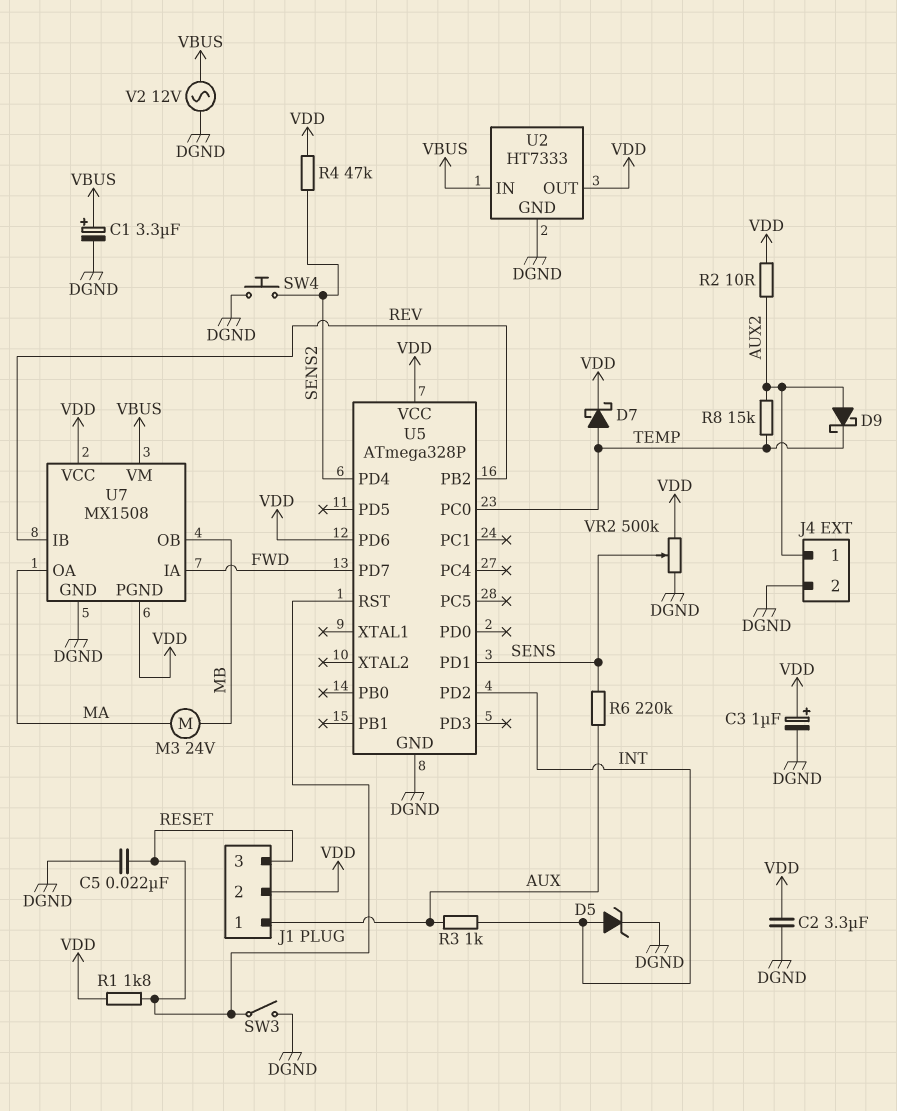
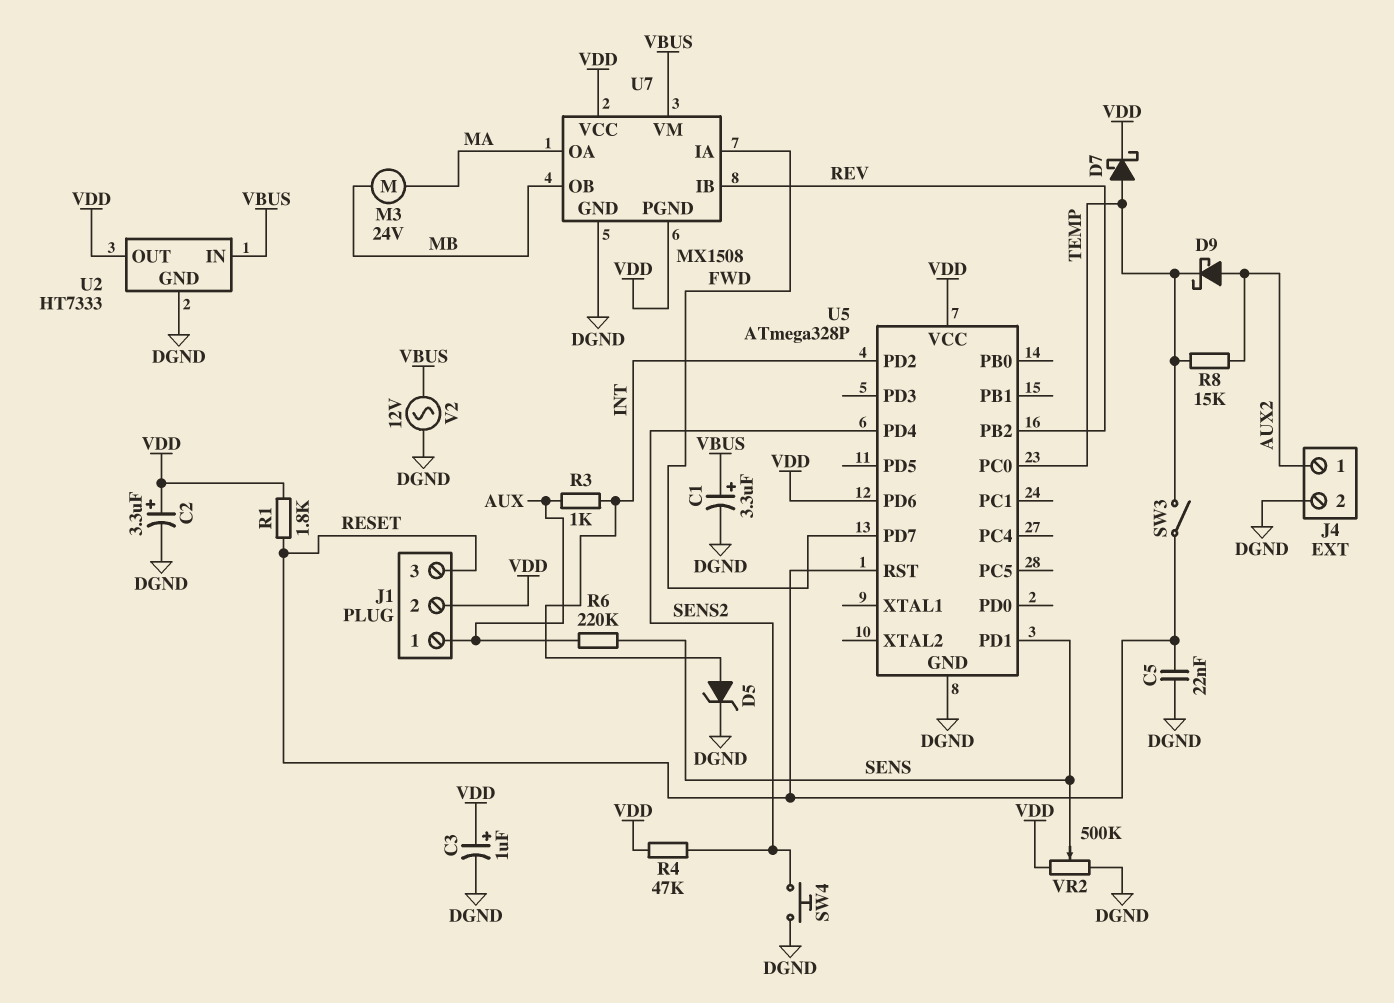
C2: 3.3uF (DGND, VDD) -> 3.3uF (plus VDD, minus DGND)
R2: 10 (AUX2, VDD) -> none
SW3: switch (DGND, RESET) -> switch (RESET, TEMP)

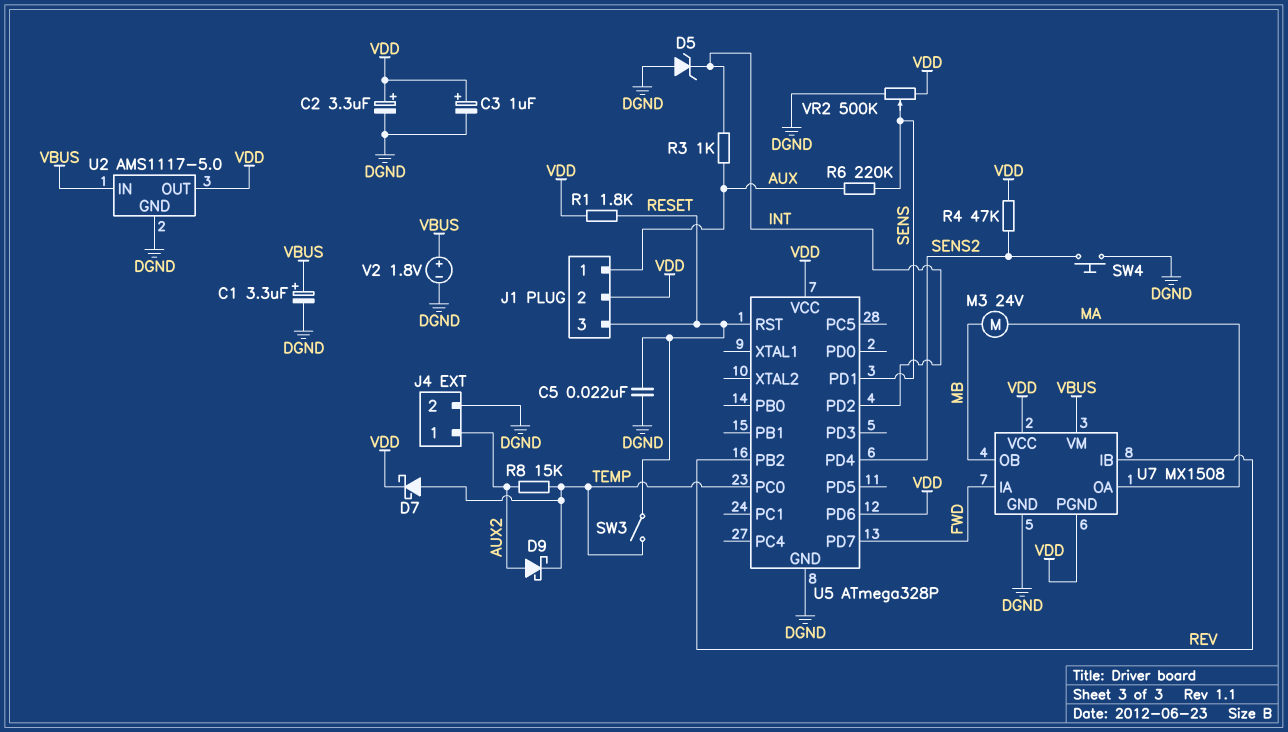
D5: zener (A INT, K DGND) -> zener (A DGND, K INT)
U2: HT7333 -> AMS1117-5.0
V2: AC 12V (DGND, VBUS) -> 1.8V (plus VBUS, minus DGND)

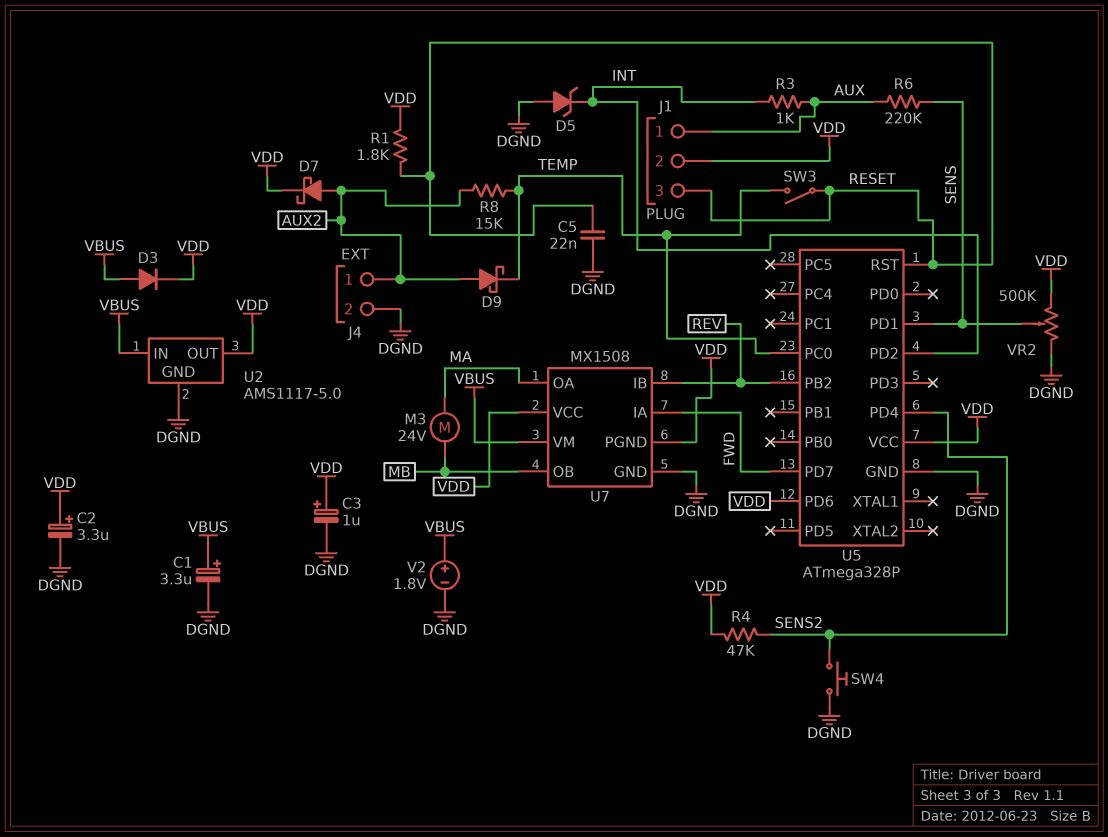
D3: none -> diode (A VBUS, K VDD)
D7: schottky (A TEMP, K VDD) -> schottky (A AUX2, K VDD)

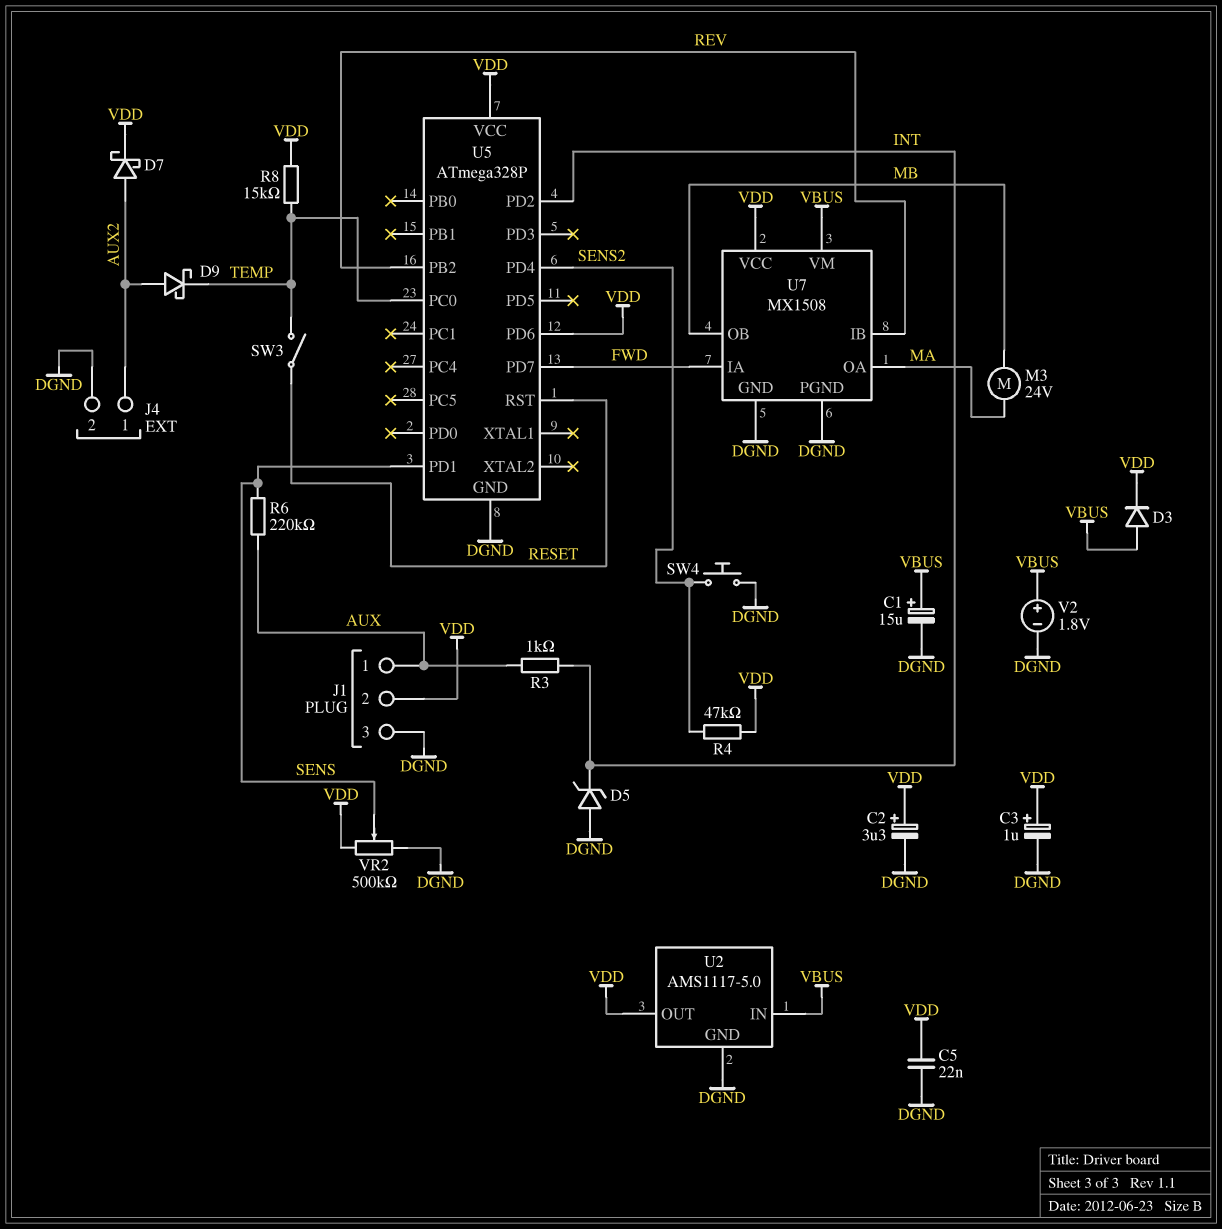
C1: 3.3uF (plus VBUS, minus DGND) -> 15uF (plus VBUS, minus DGND)
C5: 22nF (DGND, RESET) -> 22nF (DGND, VDD)
J1 pin 3: RESET -> DGND
R1: 1.8k (RESET, VDD) -> none
R8: 15k (AUX2, TEMP) -> 15k (TEMP, VDD)
U7 pin PGND: VDD -> DGND

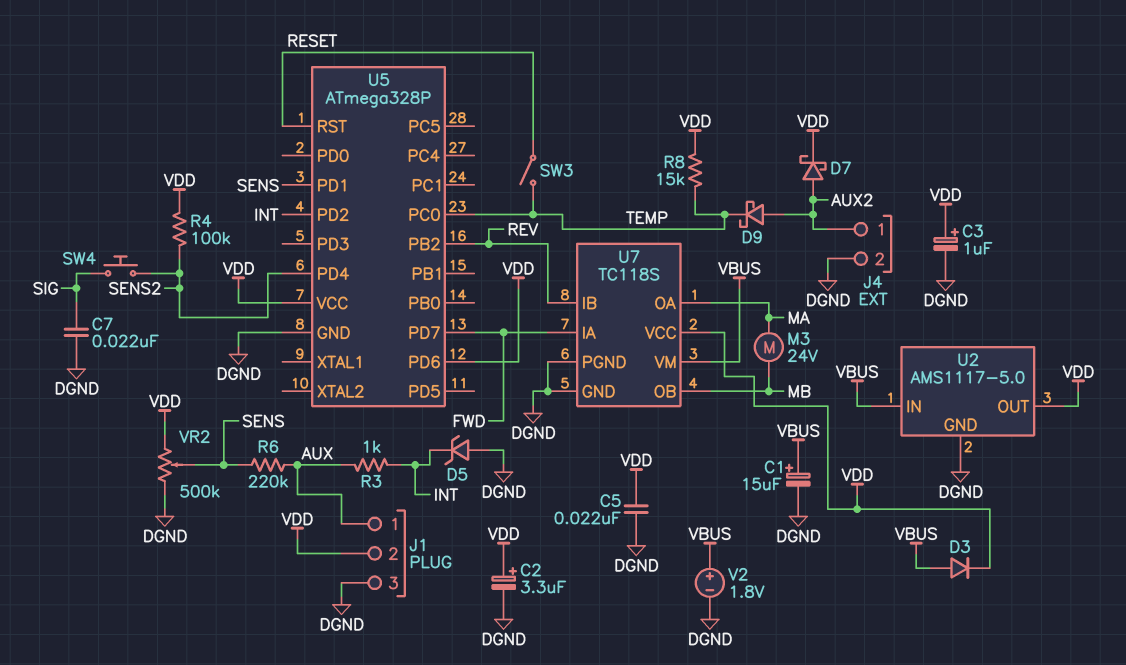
C7: none -> 22nF (DGND, SIG)
R4: 47k (SENS2, VDD) -> 100k (SENS2, VDD)
SW4: button (DGND, SENS2) -> button (SENS2, SIG)
U7: MX1508 -> TC118S

